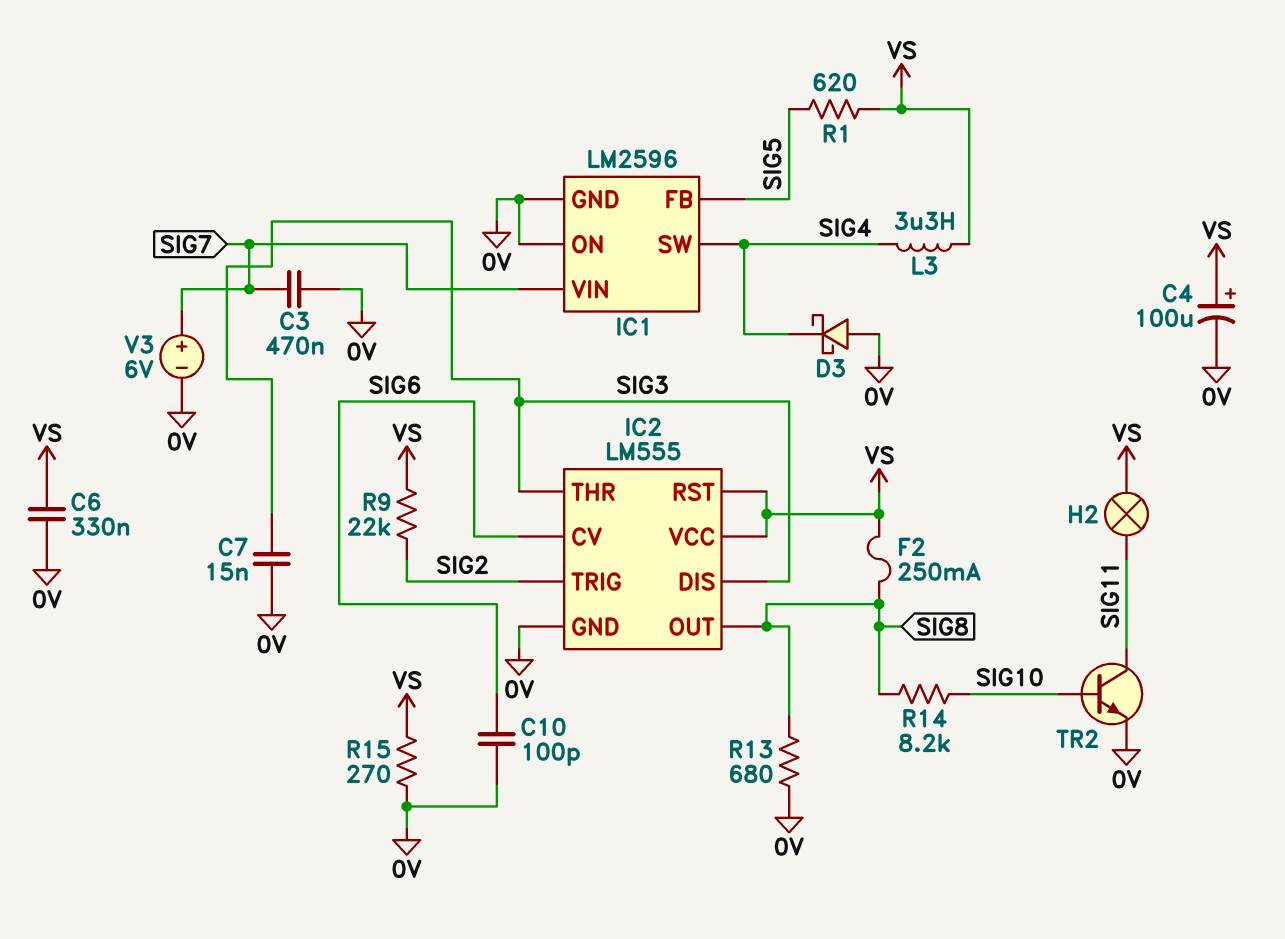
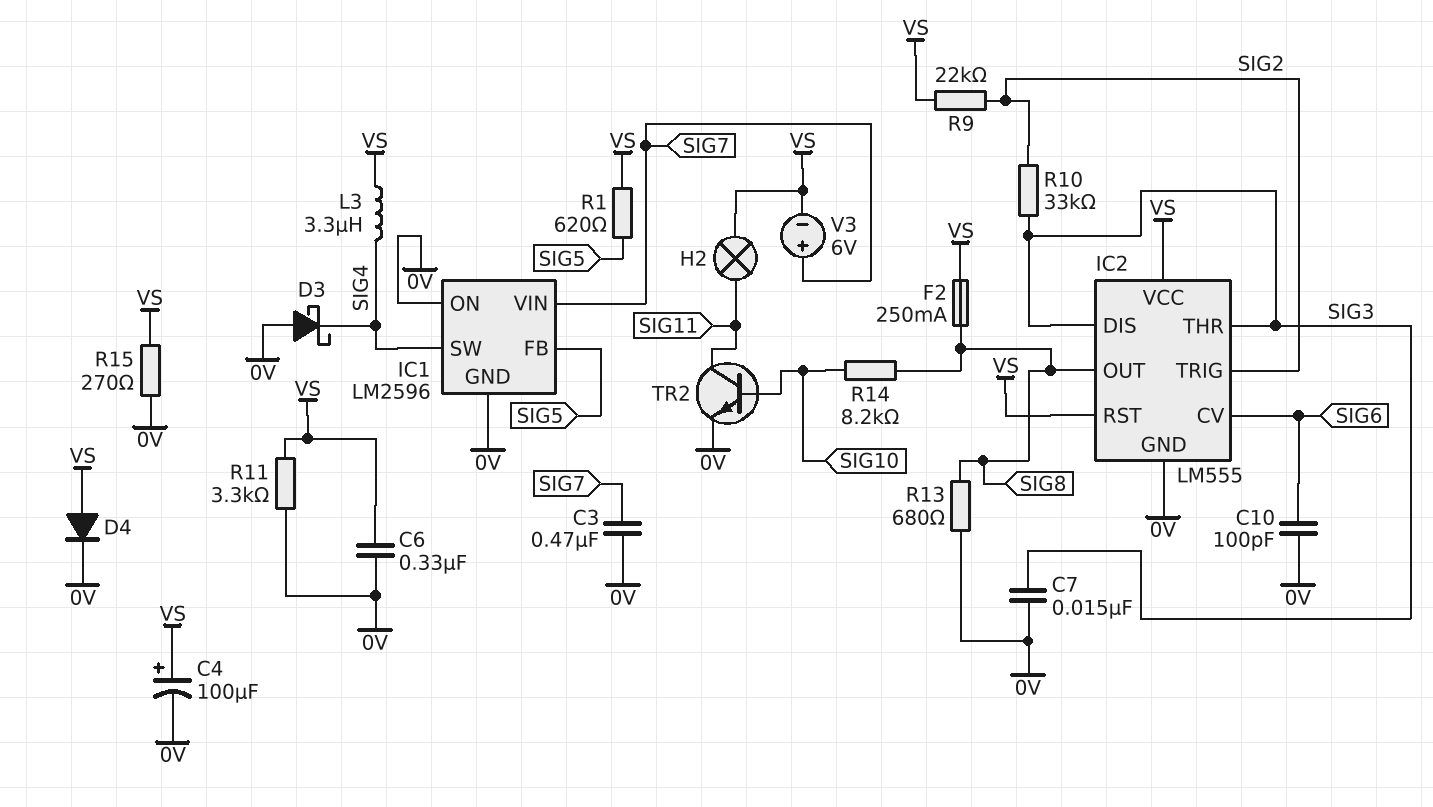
D4: none -> diode (A VS, K 0V)
R10: none -> 33k (SIG2, SIG3)
R11: none -> 3.3k (0V, VS)
V3: 6V (plus SIG7, minus 0V) -> 6V (plus SIG7, minus VS)

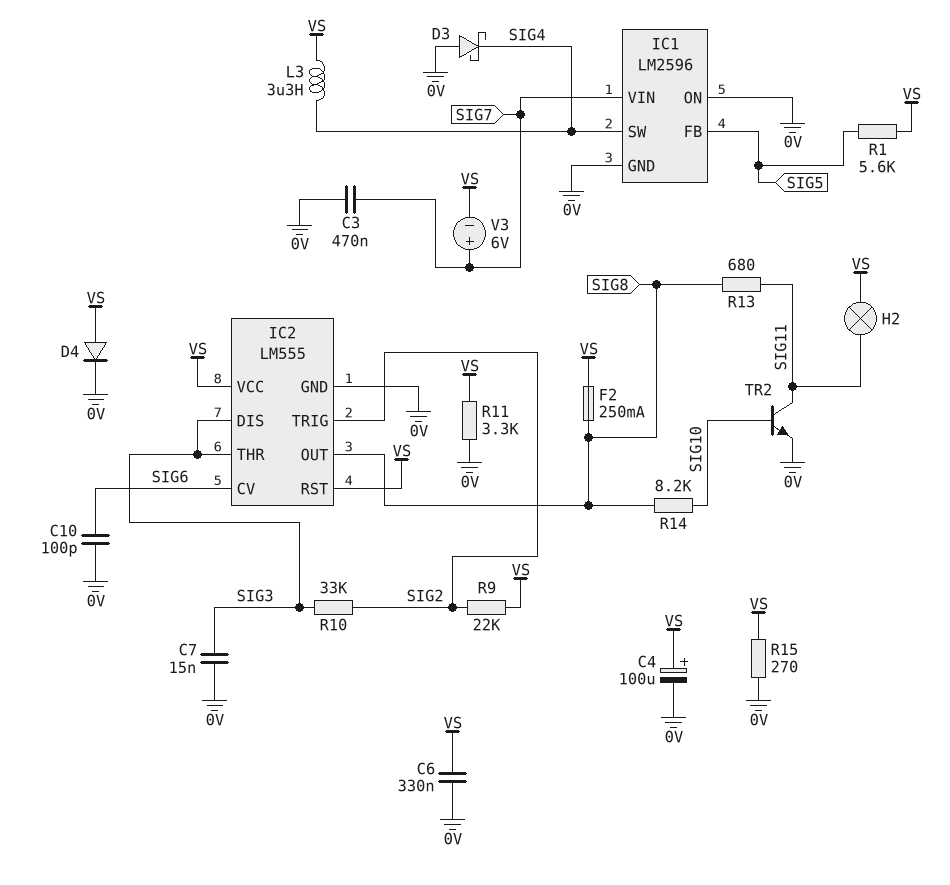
R1: 620 (SIG5, VS) -> 5.6k (SIG5, VS)
R13: 680 (0V, SIG8) -> 680 (SIG8, SIG11)

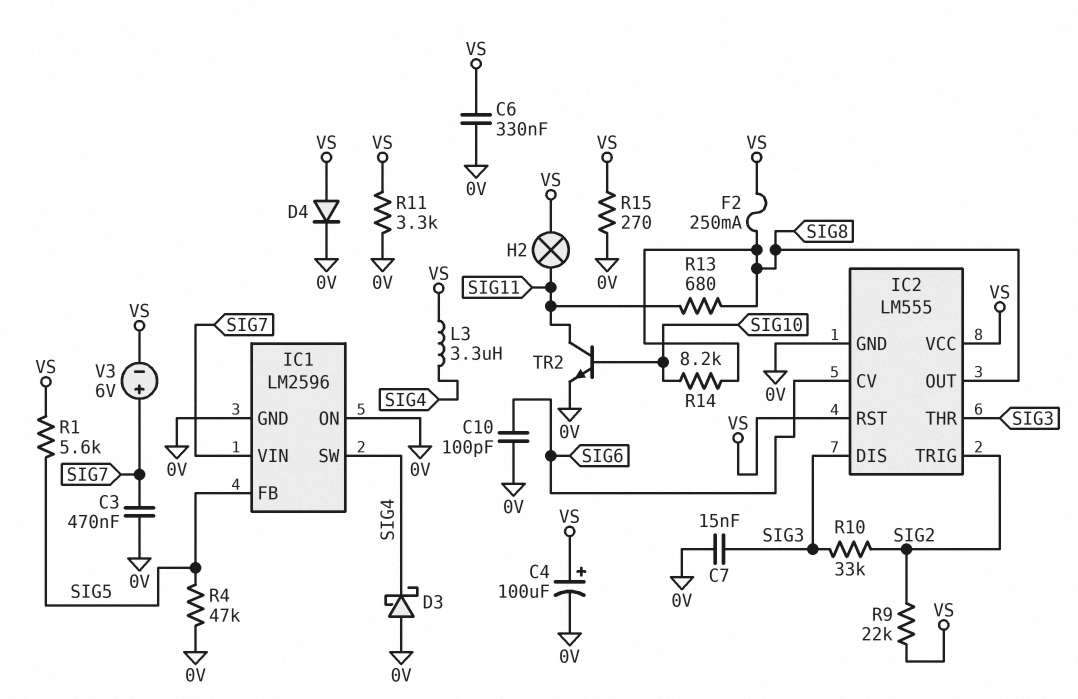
R4: none -> 47k (0V, SIG5)

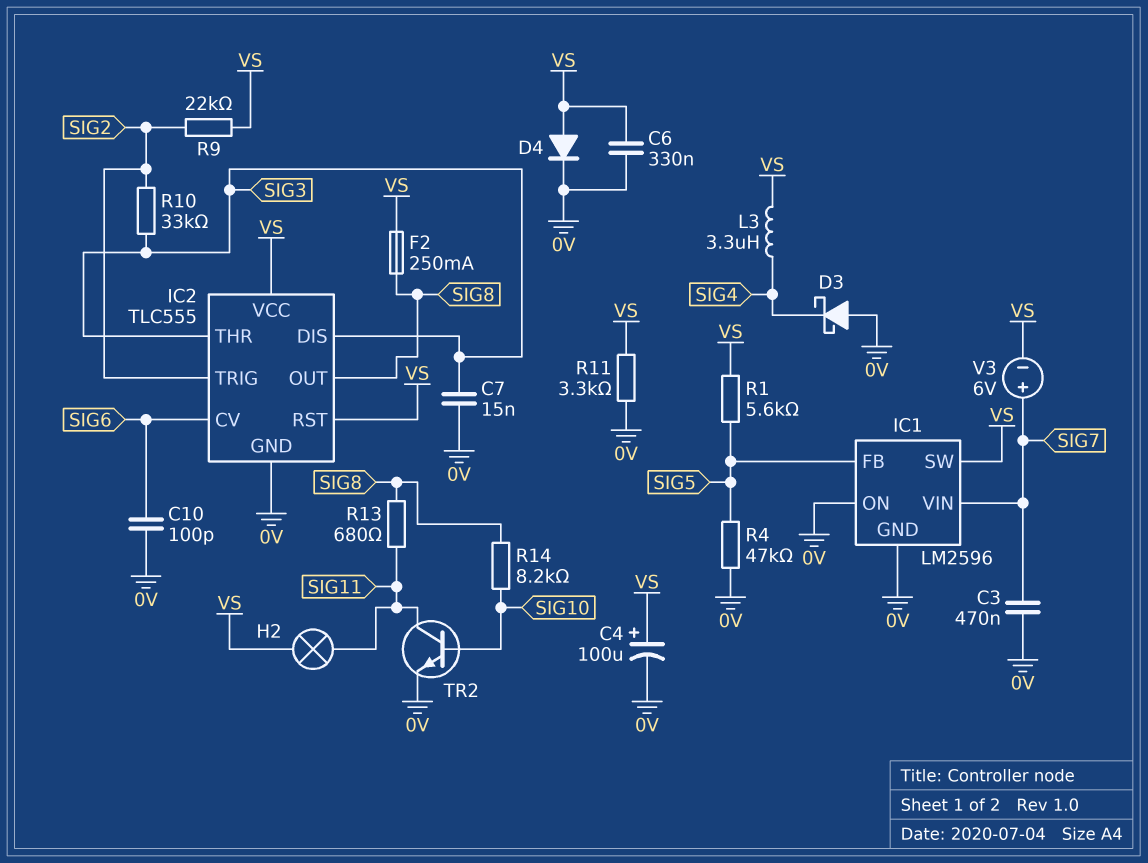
IC1 pin SW: SIG4 -> VS
IC2: LM555 -> TLC555
R15: 270 (0V, VS) -> none

